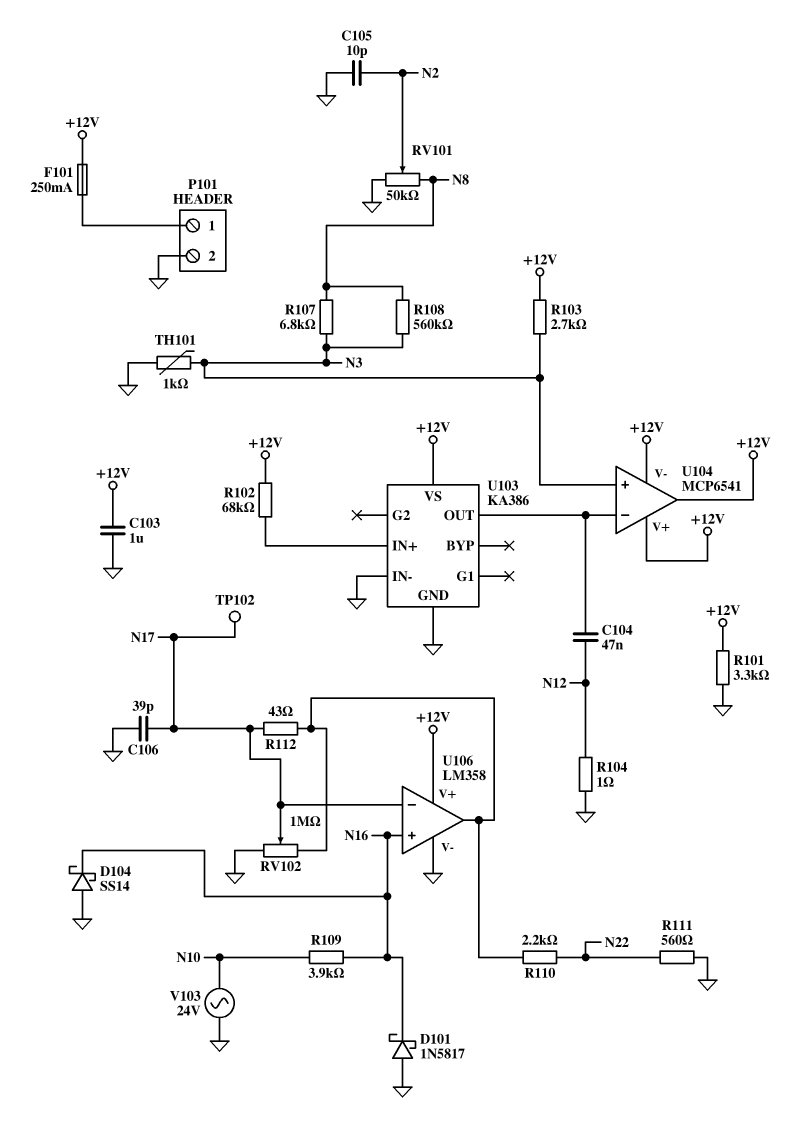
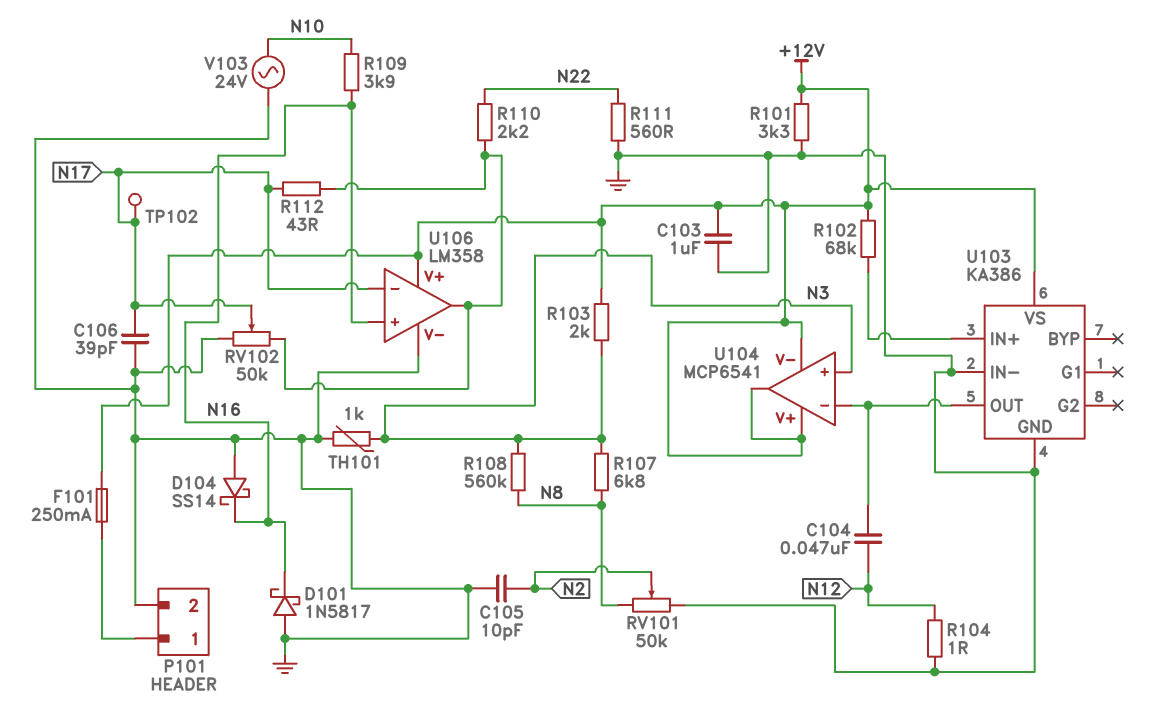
R103: 2.7k (+12V, N3) -> 2k (+12V, N3)
RV102: 1M (GND, U106/out, wiper N17) -> 50k (GND, U106/out, wiper N17)

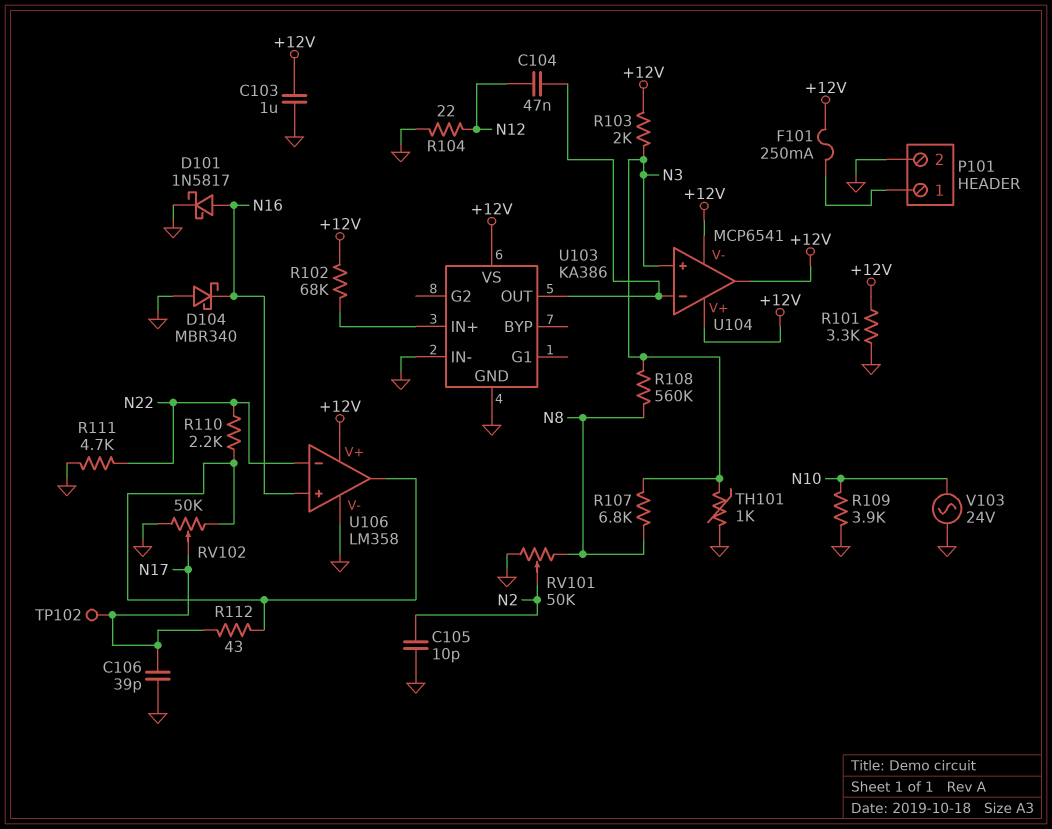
D101: schottky 1N5817 (A GND, K N16) -> schottky 1N5817 (A N16, K GND)
D104: schottky SS14 (A GND, K N16) -> schottky MBR340 (A GND, K N16)
R104: 1 (GND, N12) -> 22 (GND, N12)
R109: 3.9k (N10, N16) -> 3.9k (GND, N10)
R111: 560 (GND, N22) -> 4.7k (GND, N22)
U106 pin in-: N17 -> N22

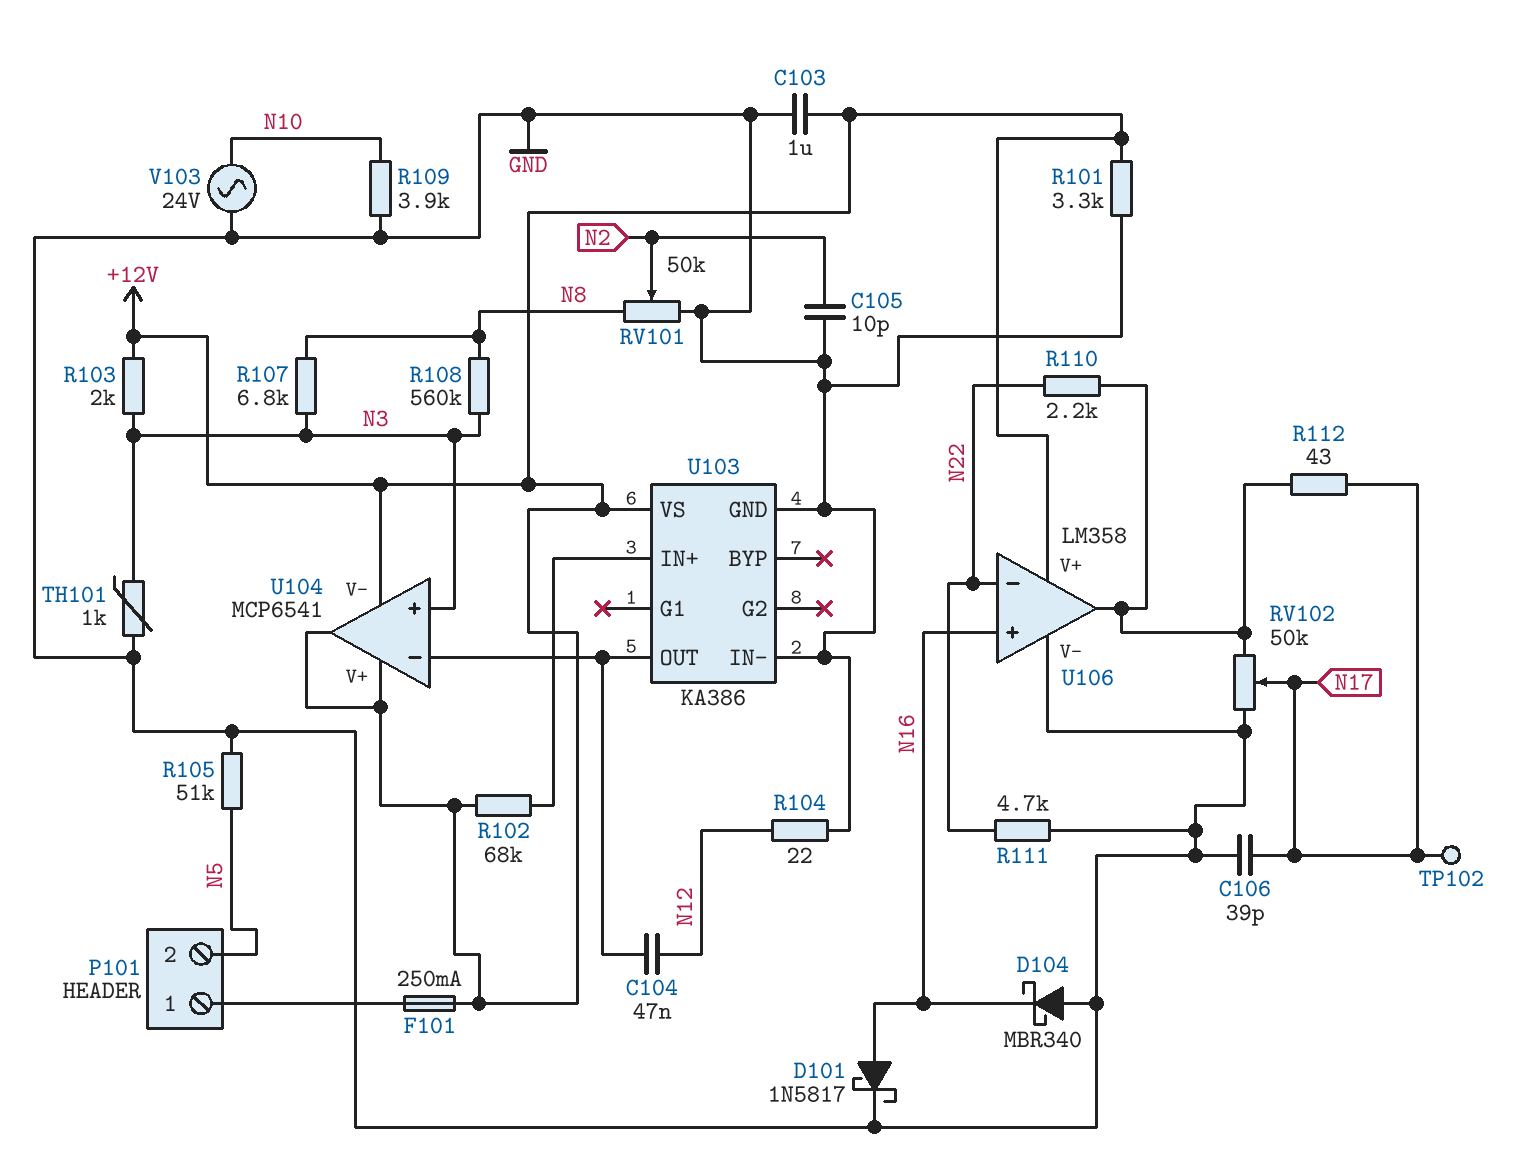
P101 pin 2: GND -> N5
R105: none -> 51k (GND, N5)

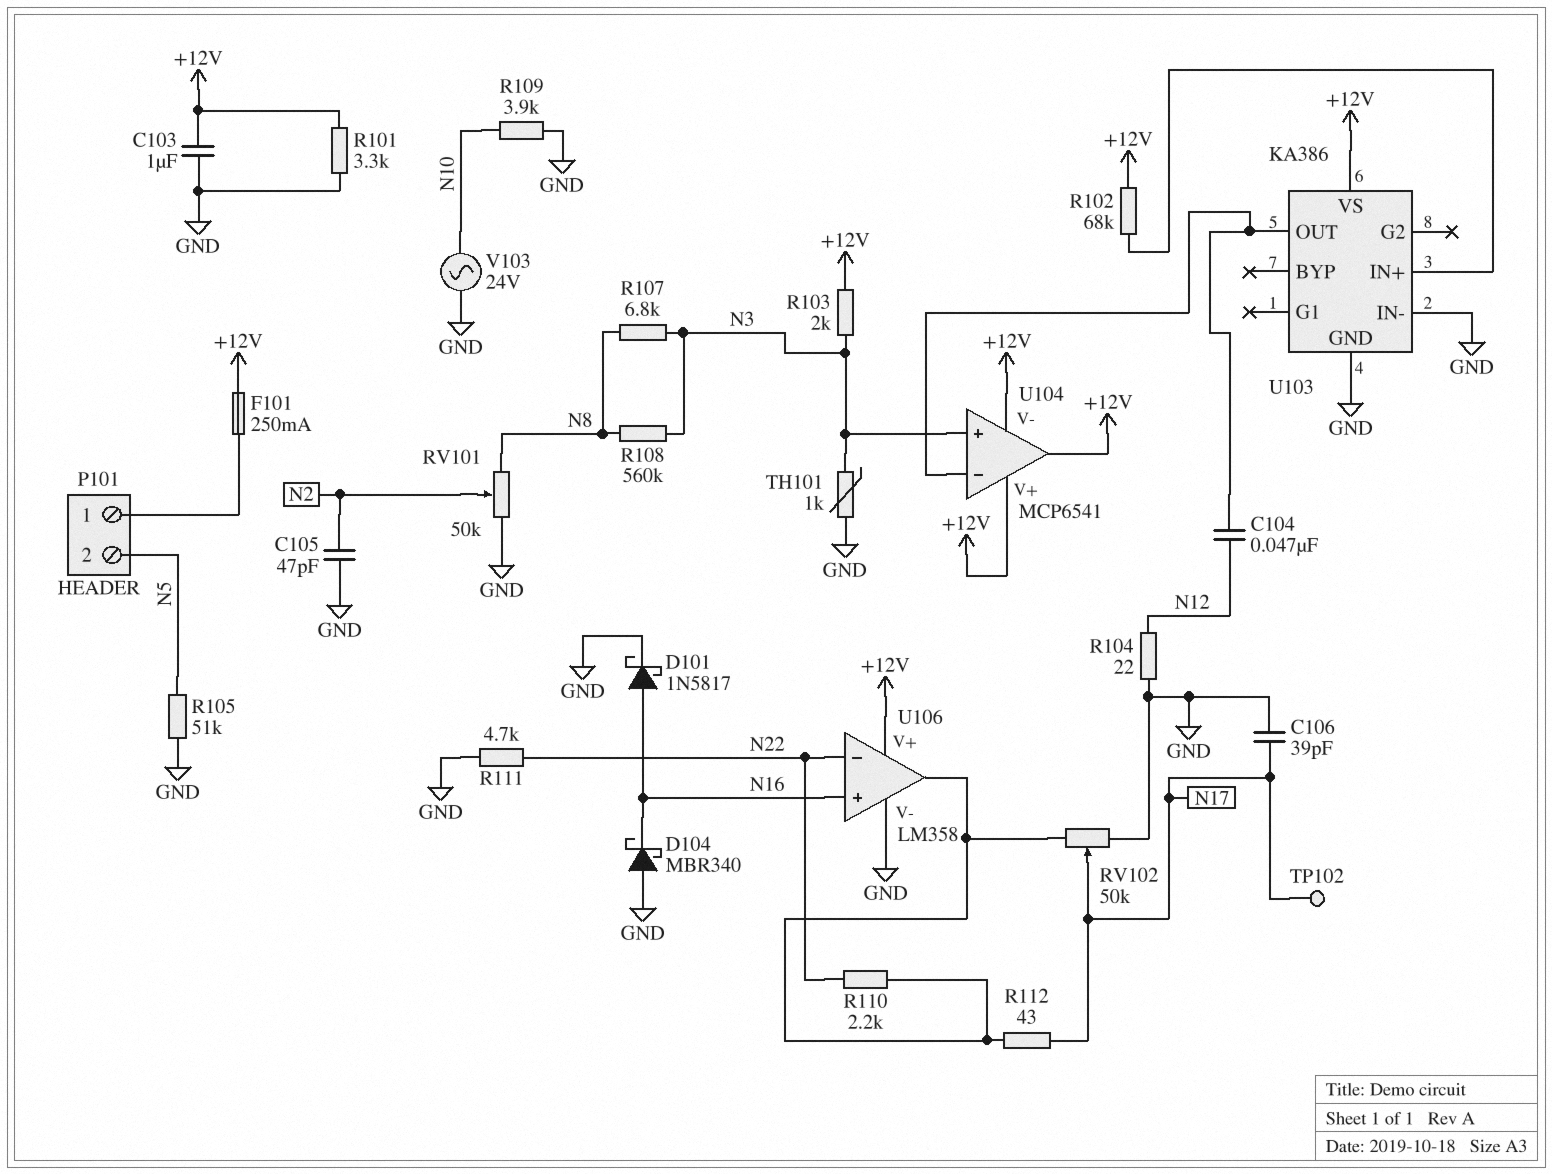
C105: 10pF (GND, N2) -> 47pF (GND, N2)

